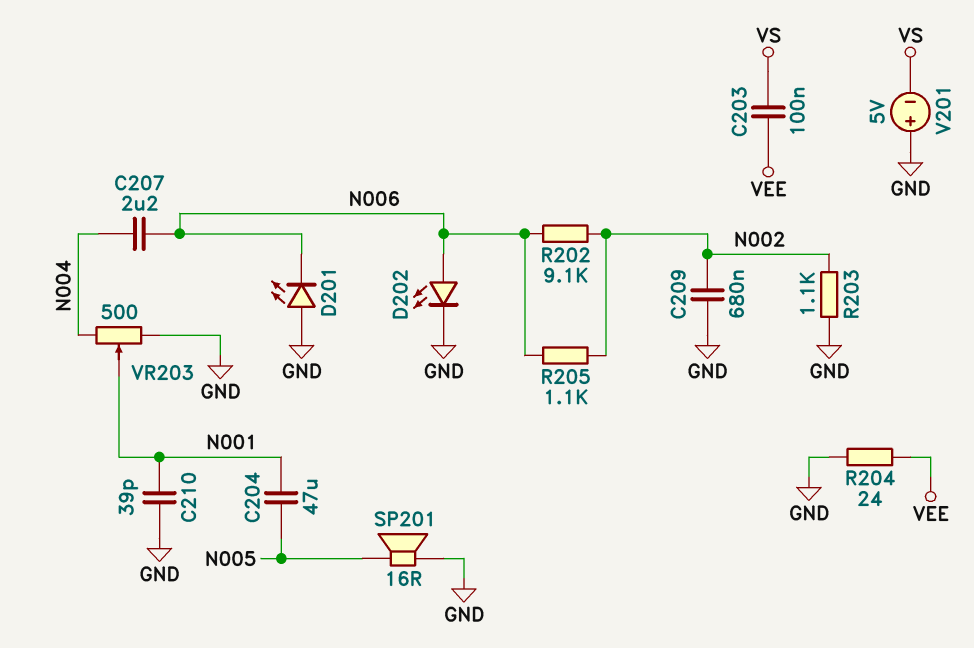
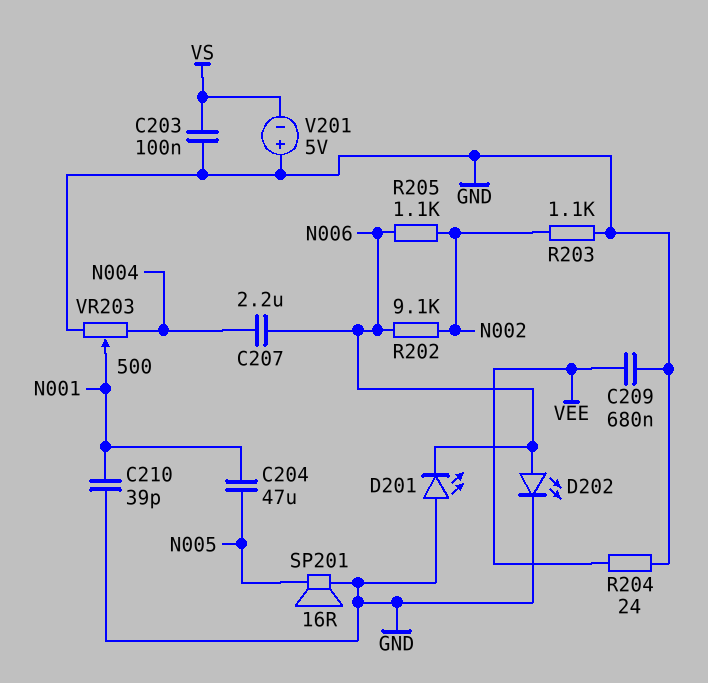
C203: 100nF (VEE, VS) -> 100nF (GND, VS)
C209: 680nF (GND, N002) -> 680nF (GND, VEE)

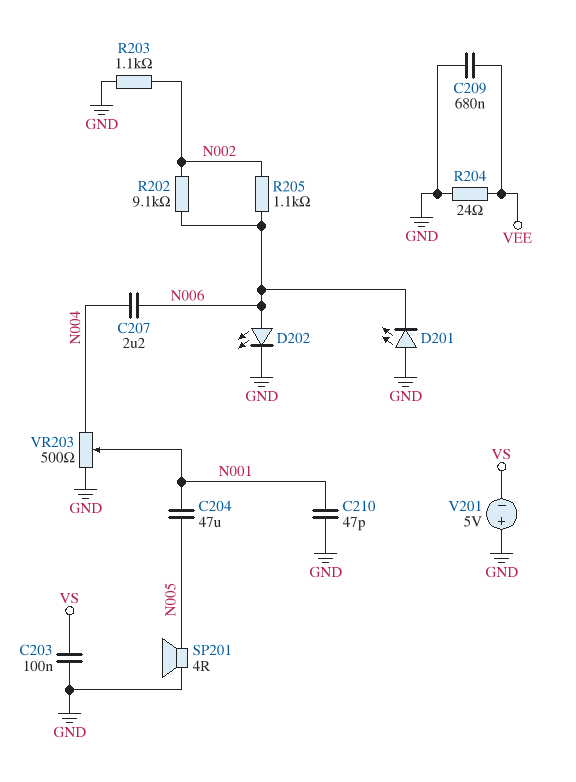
C210: 39pF (GND, N001) -> 47pF (GND, N001)
SP201: speaker 16R (GND, N005) -> speaker 4R (GND, N005)

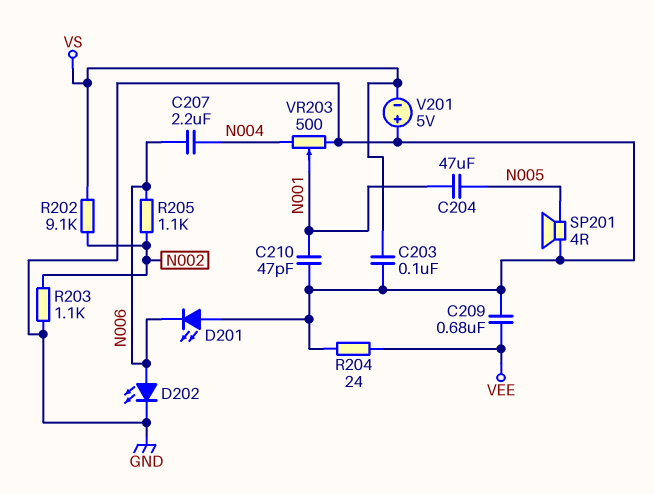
R202: 9.1k (N002, N006) -> 9.1k (N002, VS)

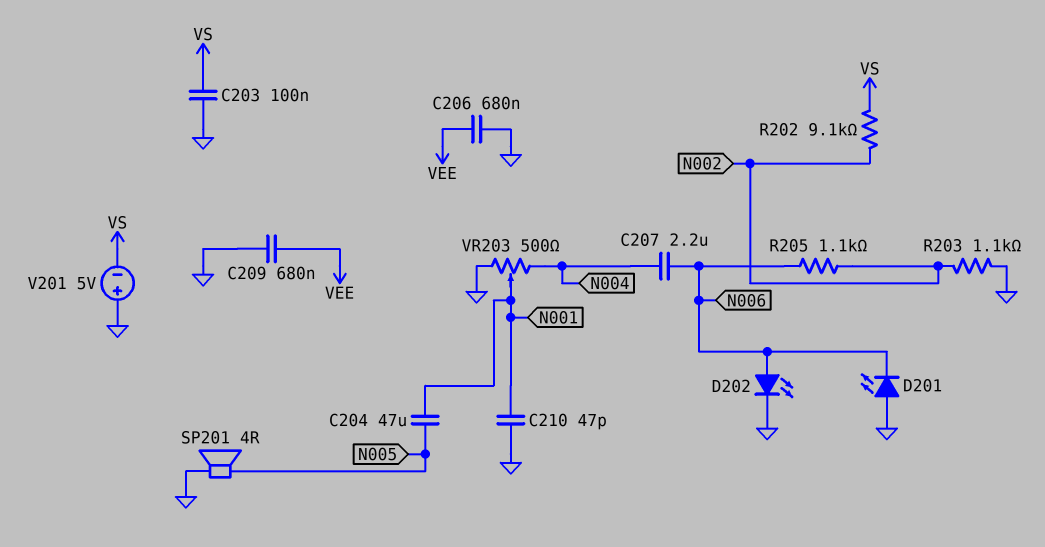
C206: none -> 680nF (GND, VEE)
R204: 24 (GND, VEE) -> none

